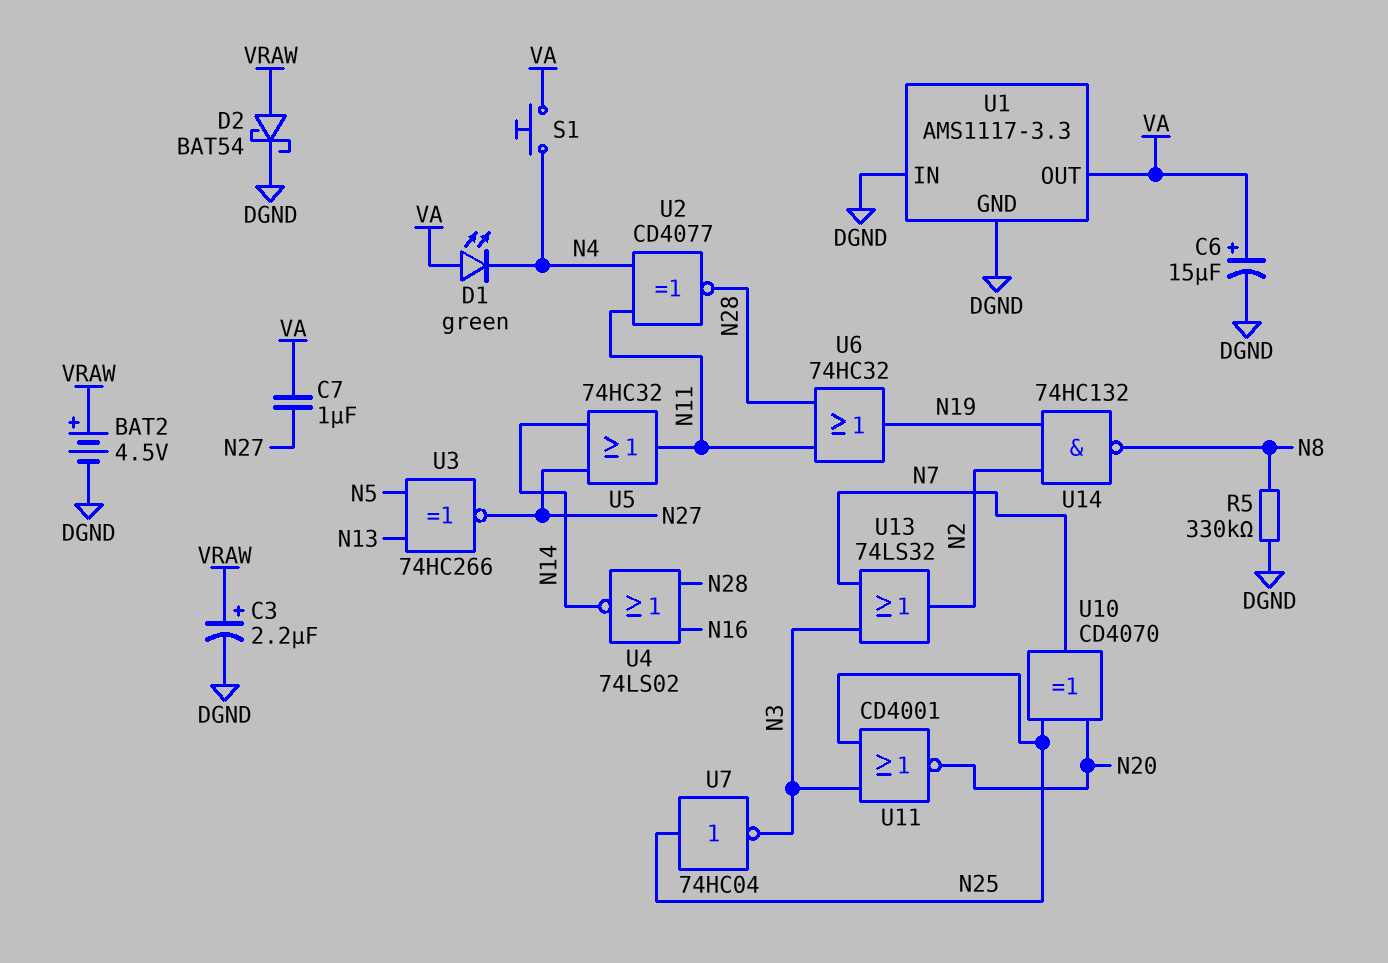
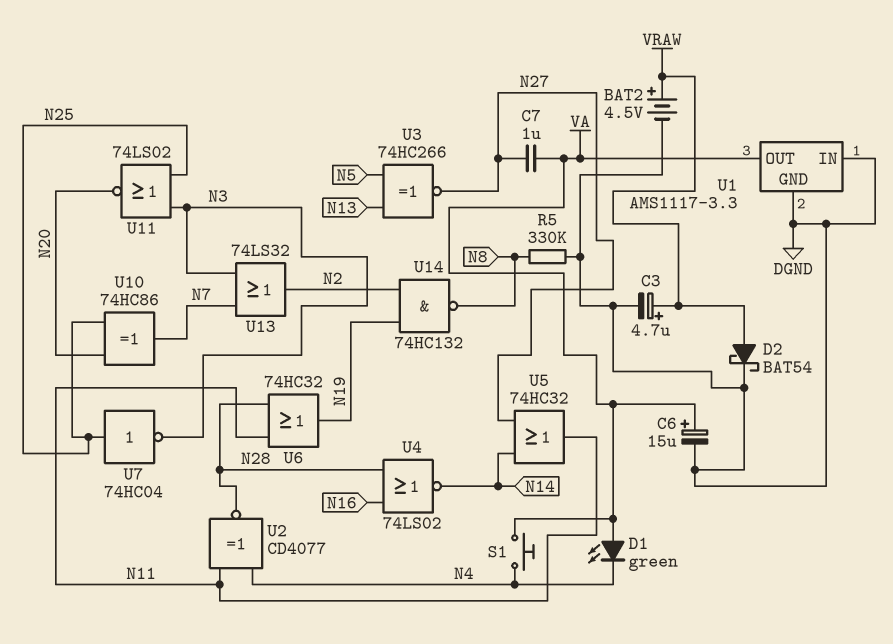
C3: 2.2uF (plus VRAW, minus DGND) -> 4.7uF (plus VRAW, minus DGND)
U10: XOR CD4070 (in N20, in N25, out N7) -> XOR 74HC86 (in N20, in N25, out N7)
U11: NOR CD4001 (in N3, in N25, out N20) -> NOR 74LS02 (in N3, in N25, out N20)

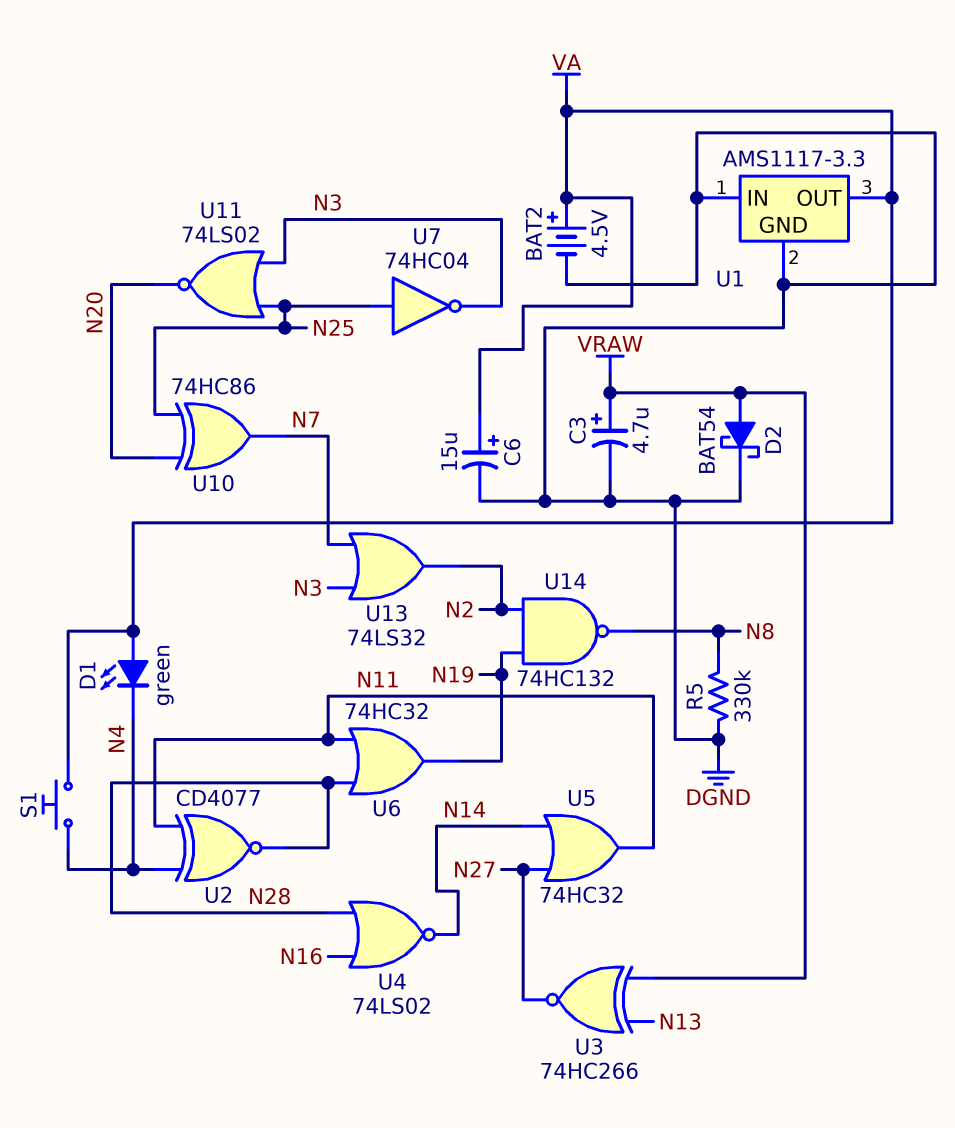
BAT2: 4.5V (plus VRAW, minus DGND) -> 4.5V (plus VA, minus DGND)
C7: 1uF (N27, VA) -> none
U3: XNOR 74HC266 (in N5, in N13, out N27) -> XNOR 74HC266 (in N13, in VRAW, out N27)

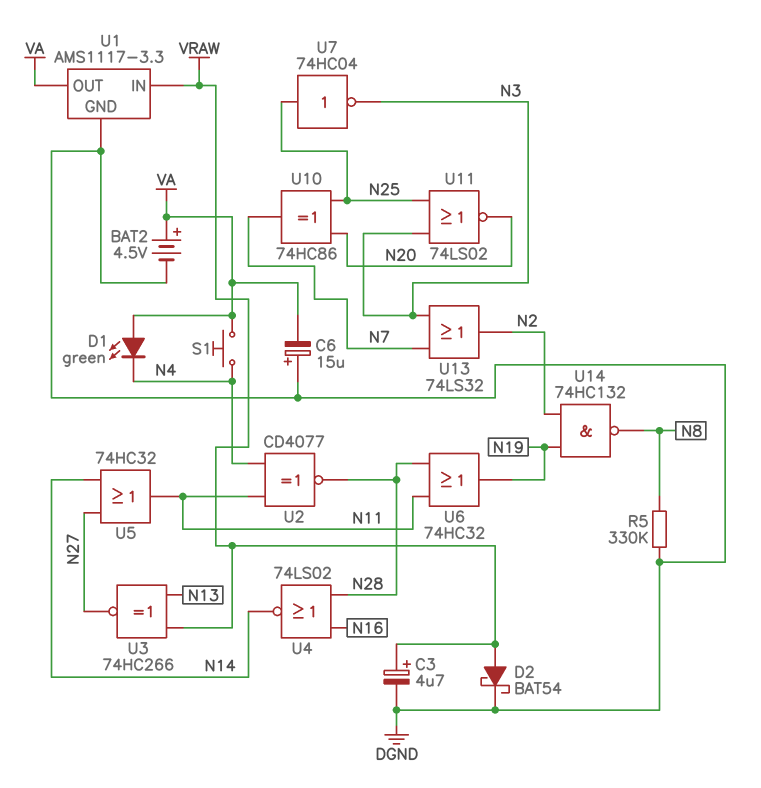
C6: 15uF (plus VA, minus DGND) -> 15uF (plus DGND, minus VA)
U1 pin IN: DGND -> VRAW

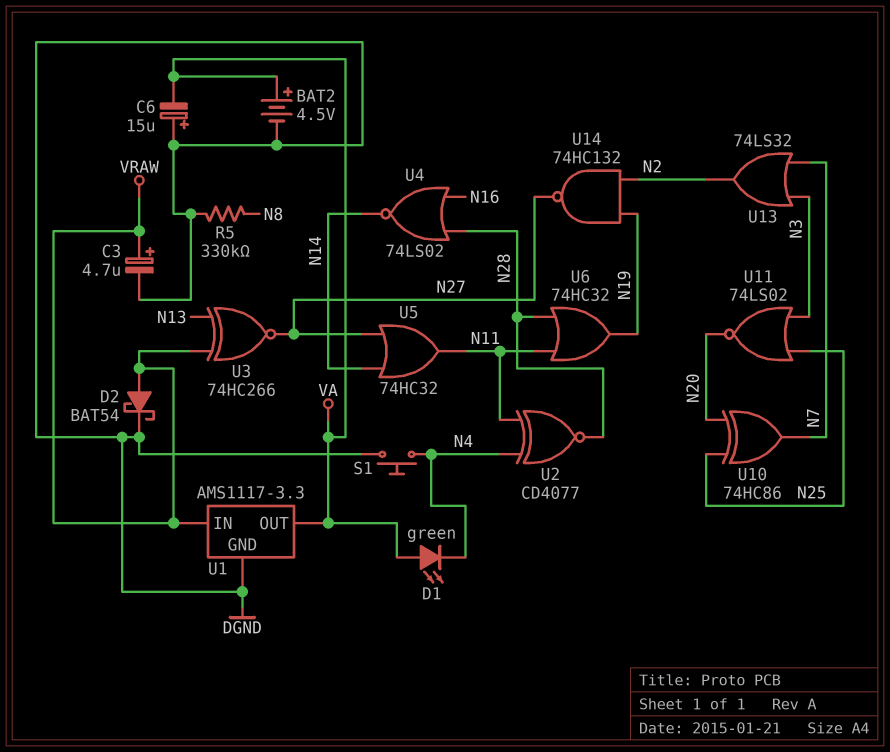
S1: button (N4, VA) -> button (DGND, N4)
U7: NOT 74HC04 (in N25, out N3) -> none
U14: NAND 74HC132 (in N2, in N19, out N8) -> NAND 74HC132 (in N2, in N19, out N27)

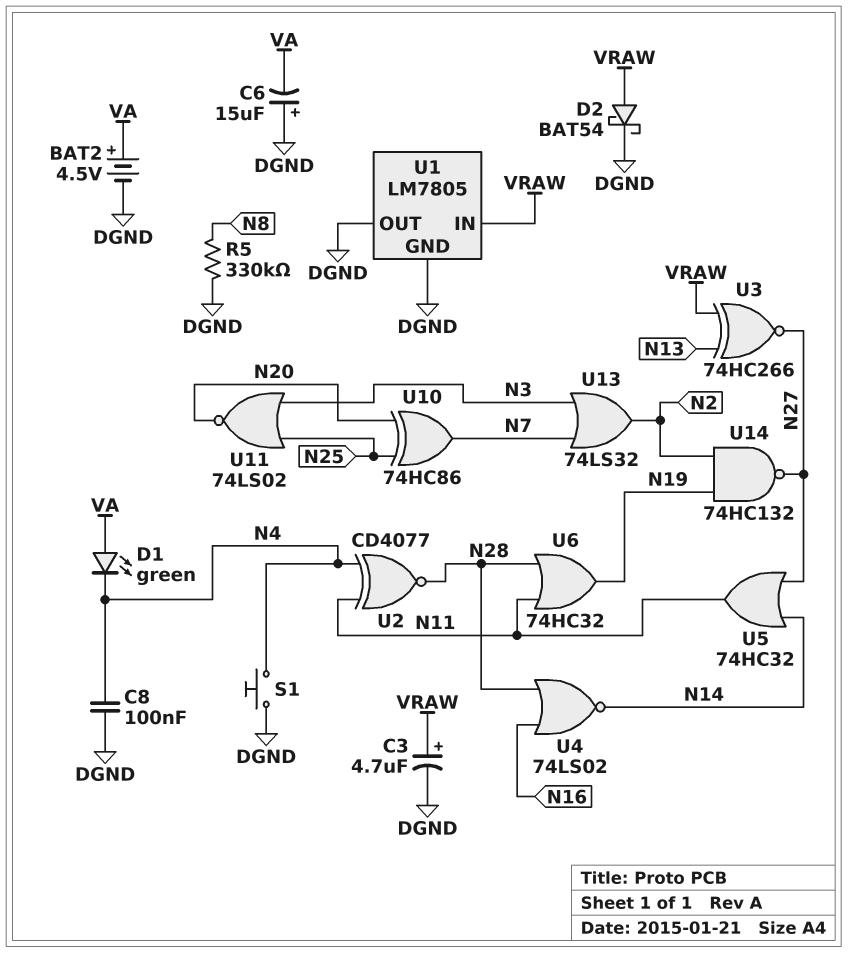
C8: none -> 100nF (DGND, N4)
U1: AMS1117-3.3 -> LM7805
U1 pin OUT: VA -> DGND

